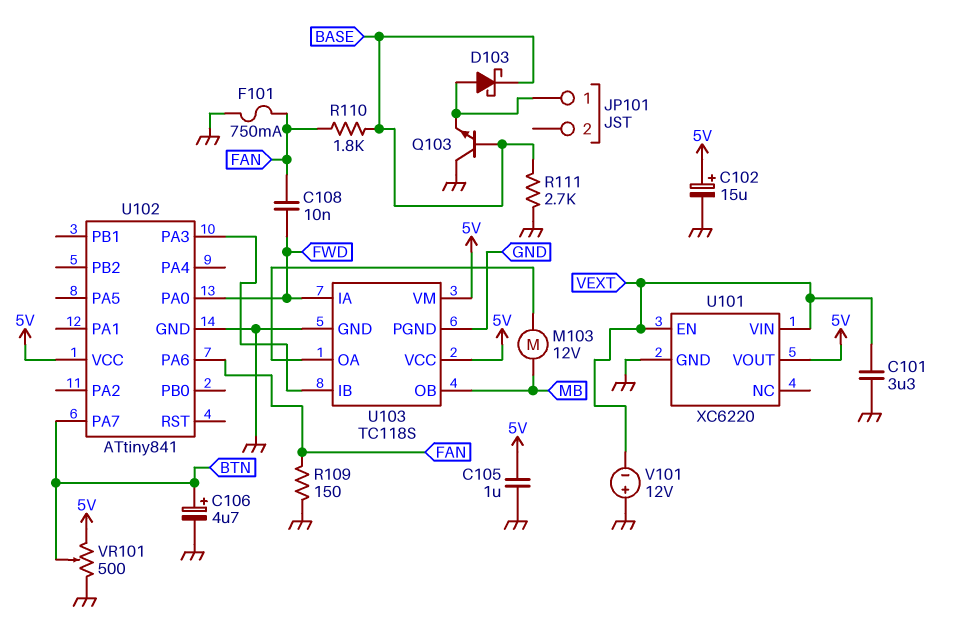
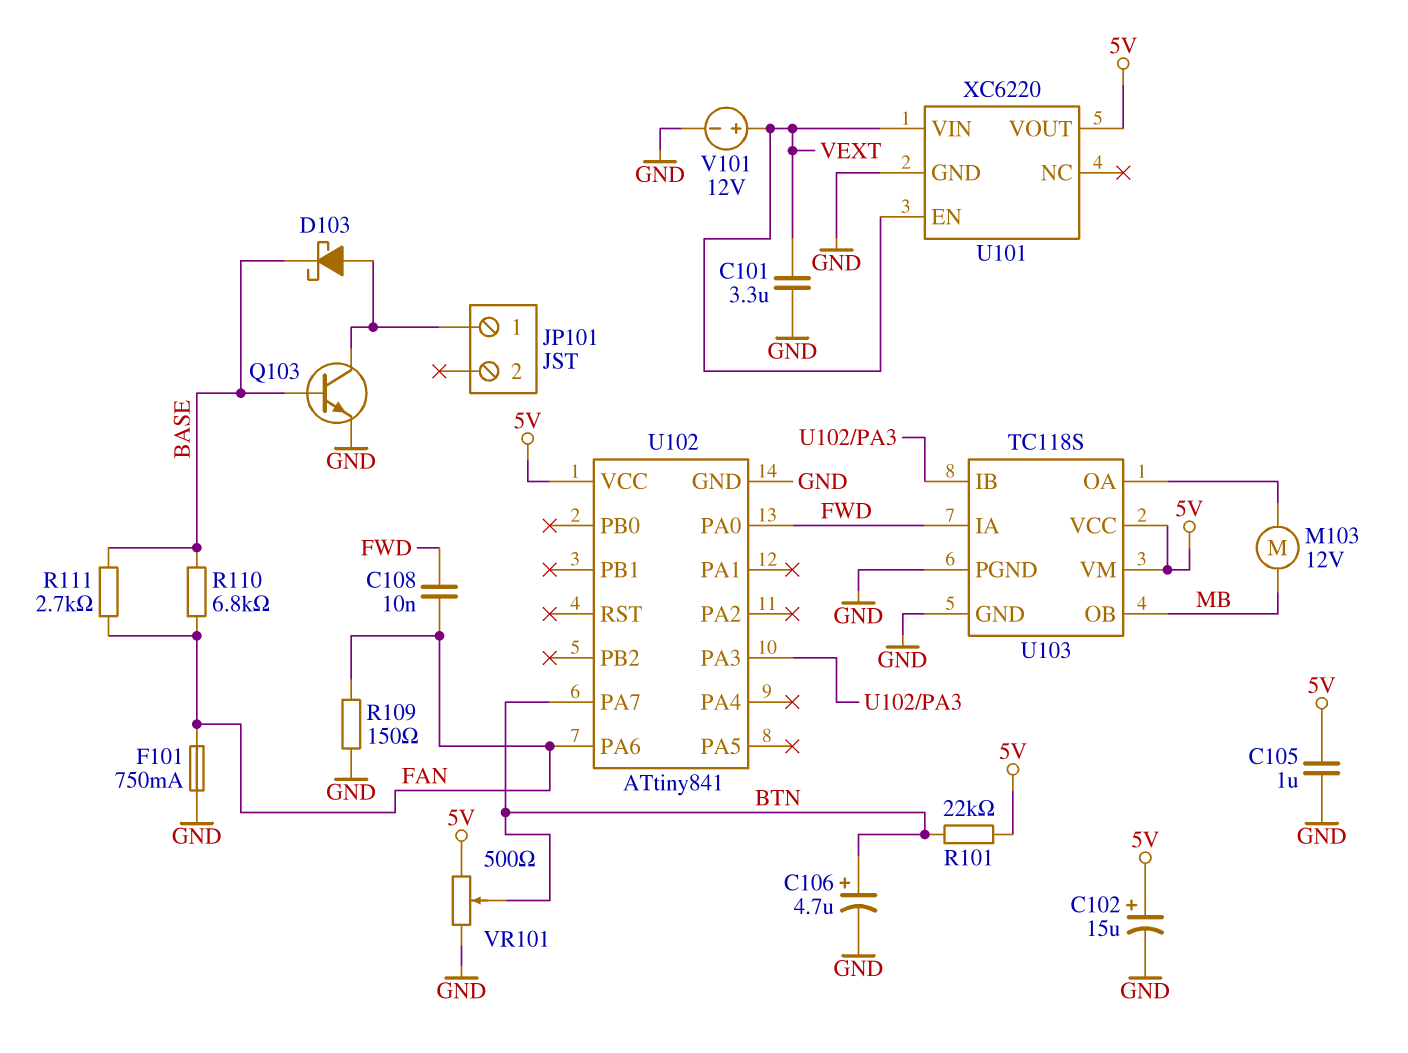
Q103: NPN (B BASE, C GND, E JP101/1) -> NPN (B BASE, C JP101/1, E GND)
R101: none -> 22k (5V, BTN)
R110: 1.8k (BASE, FAN) -> 6.8k (BASE, FAN)
R111: 2.7k (BASE, GND) -> 2.7k (BASE, FAN)
V101: 12V (plus GND, minus VEXT) -> 12V (plus VEXT, minus GND)

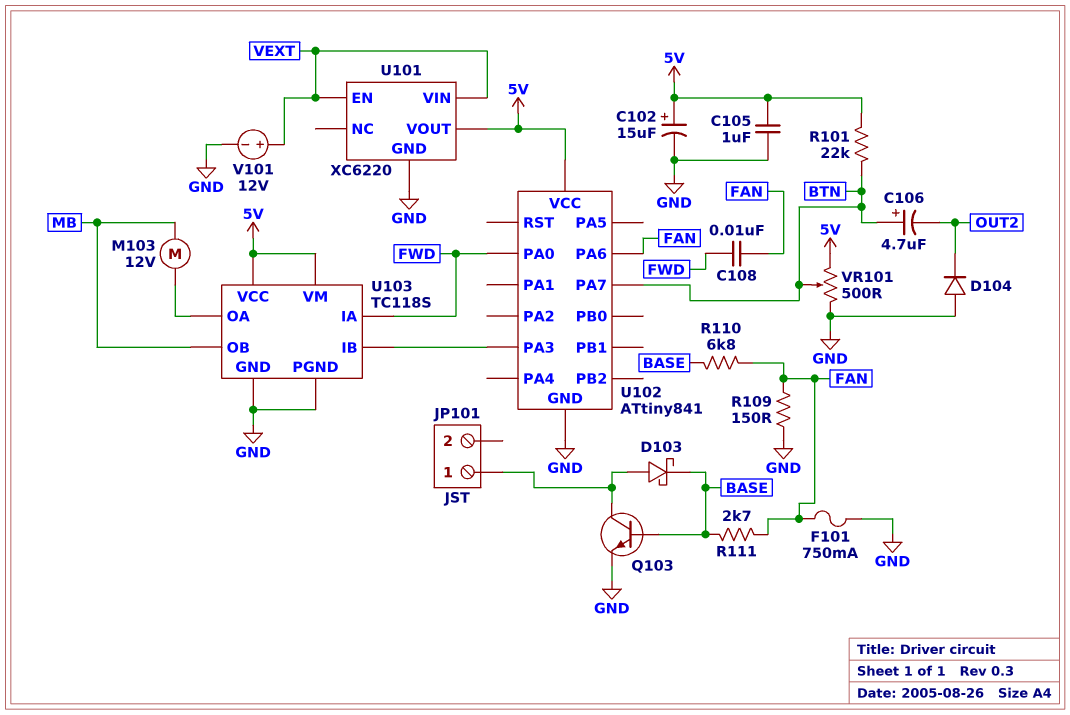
C101: 3.3uF (GND, VEXT) -> none
C106: 4.7uF (plus BTN, minus GND) -> 4.7uF (plus BTN, minus OUT2)
D104: none -> diode (A GND, K OUT2)

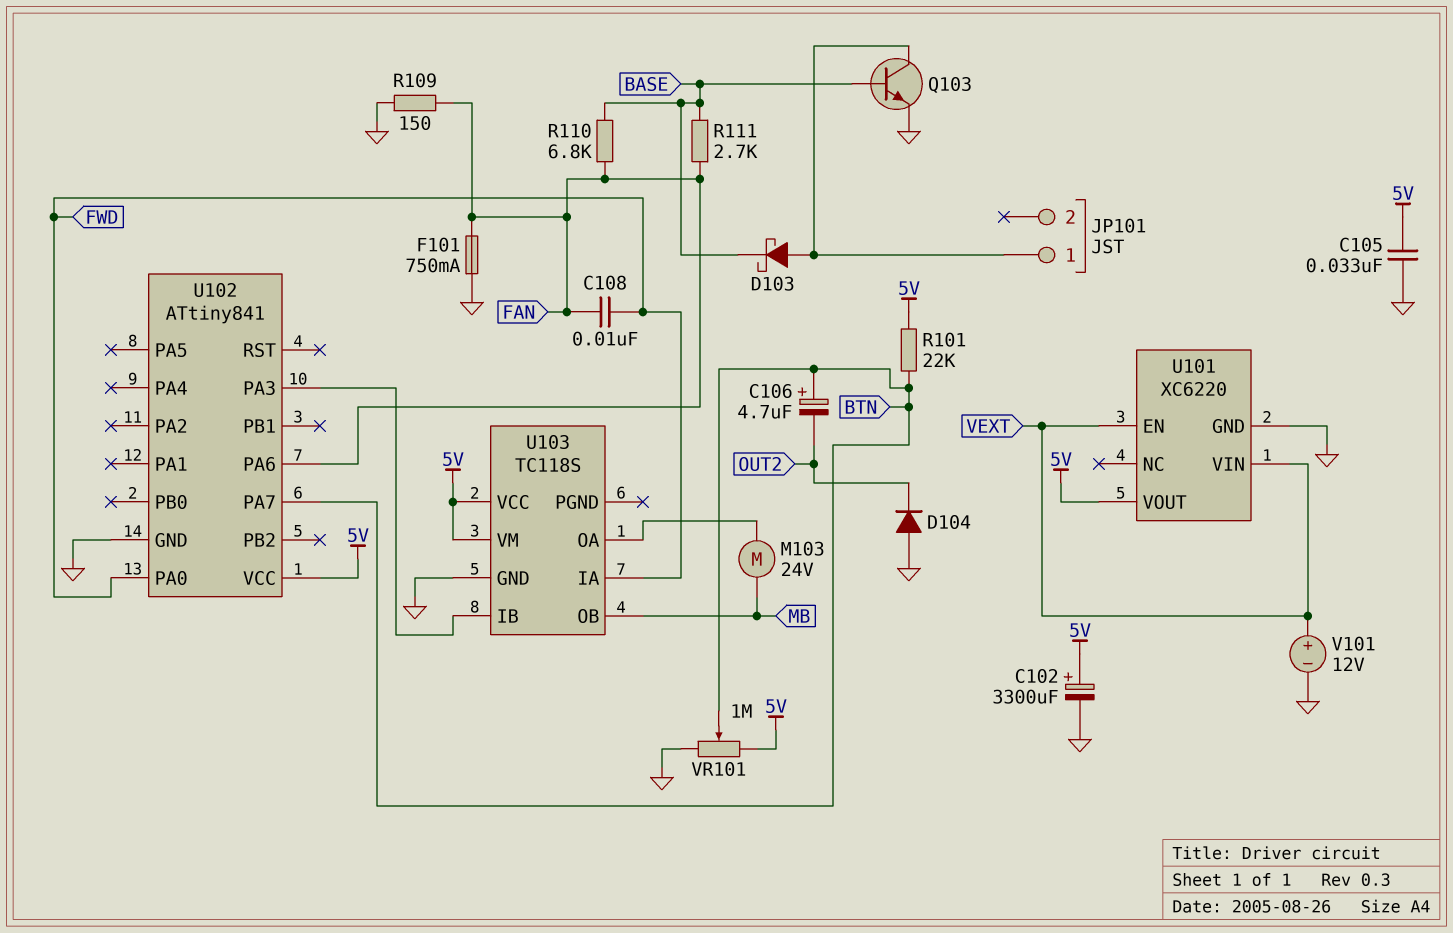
C102: 15uF (plus 5V, minus GND) -> 3300uF (plus 5V, minus GND)
C105: 1uF (5V, GND) -> 33nF (5V, GND)
M103: motor 12V (MB, U103/OA) -> motor 24V (MB, U103/OA)
U103 pin PGND: GND -> none
VR101: 500 (5V, GND, wiper BTN) -> 1M (5V, GND, wiper BTN)

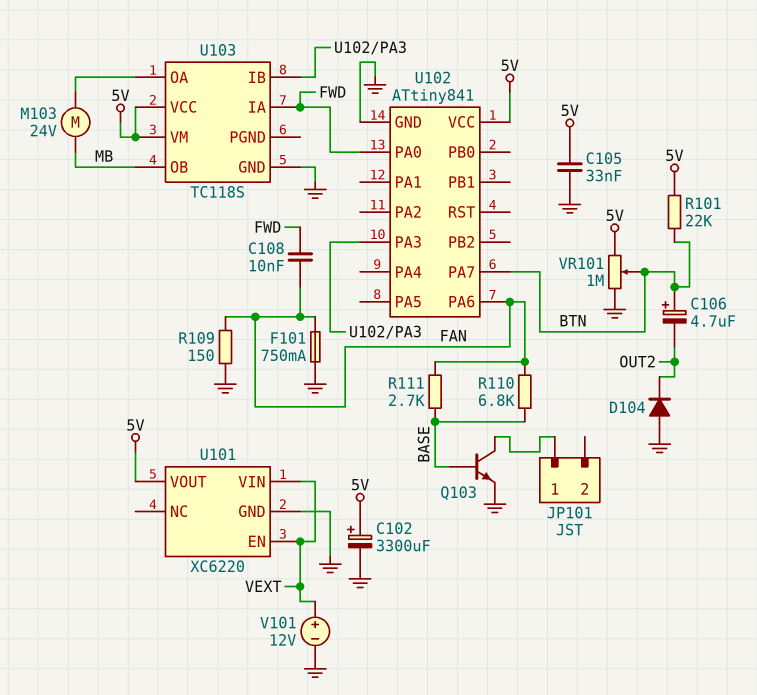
D103: schottky (A JP101/1, K BASE) -> none

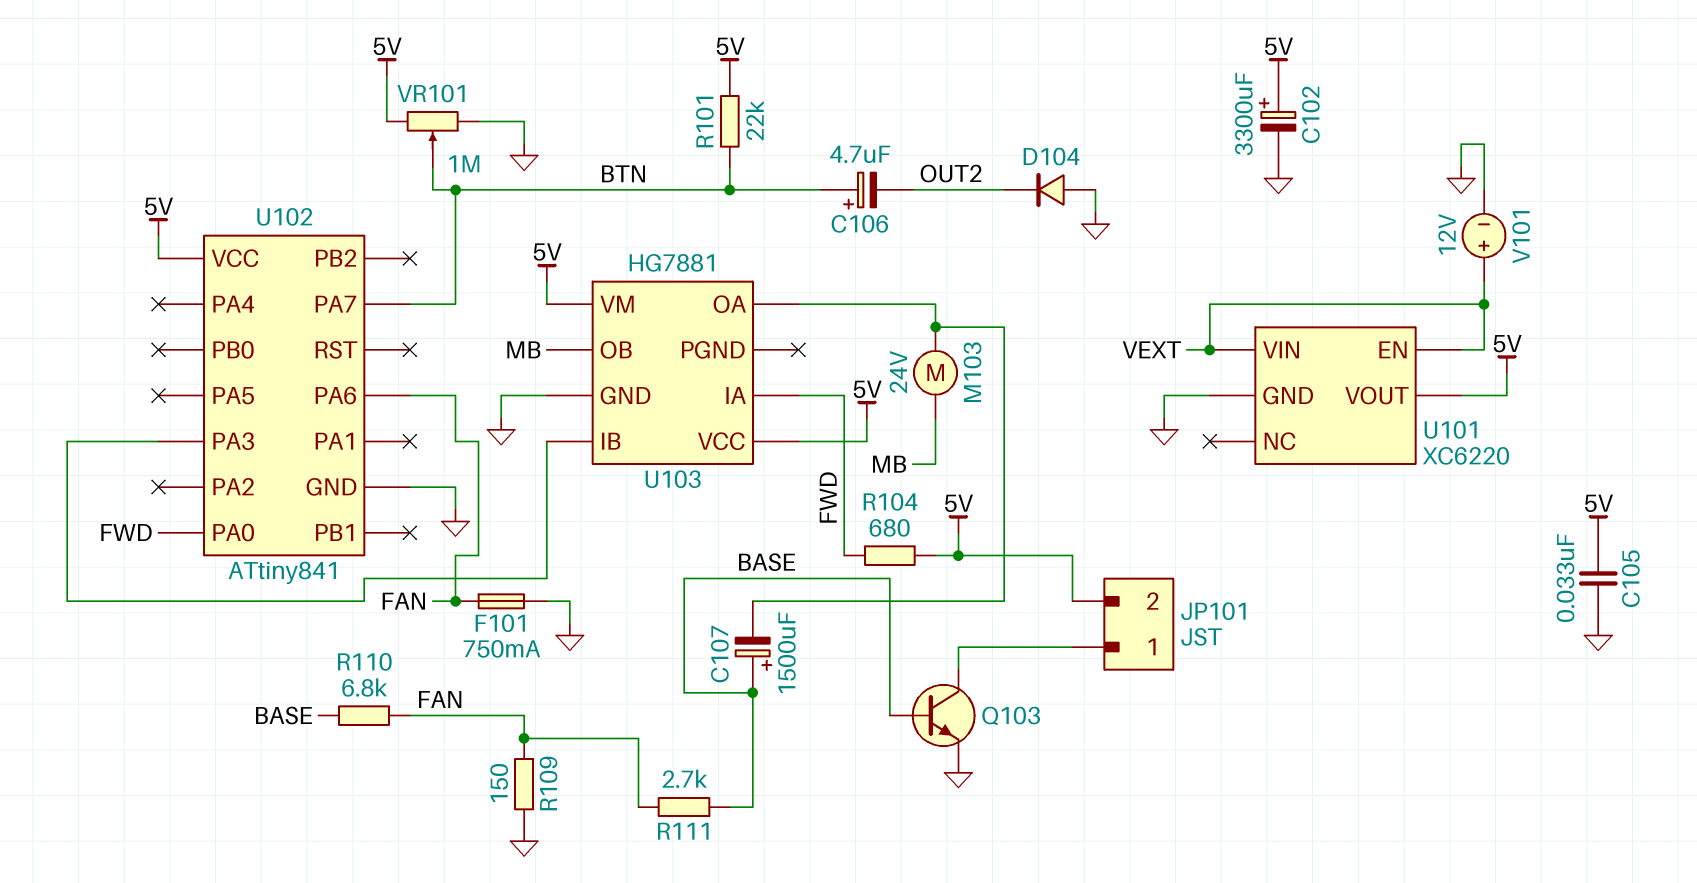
C107: none -> 1500uF (plus BASE, minus U103/OA)
C108: 10nF (FAN, FWD) -> none
JP101 pin 2: none -> 5V
R104: none -> 680 (5V, FWD)
U103: TC118S -> HG7881

